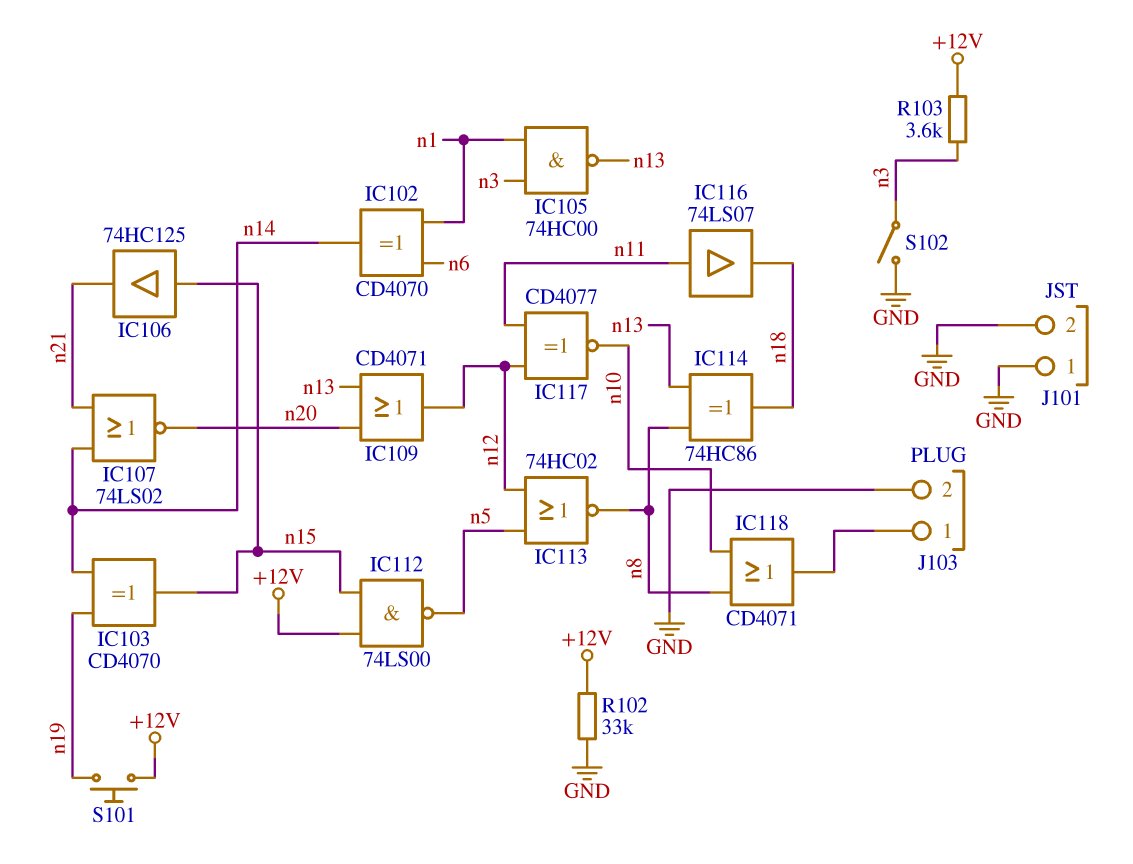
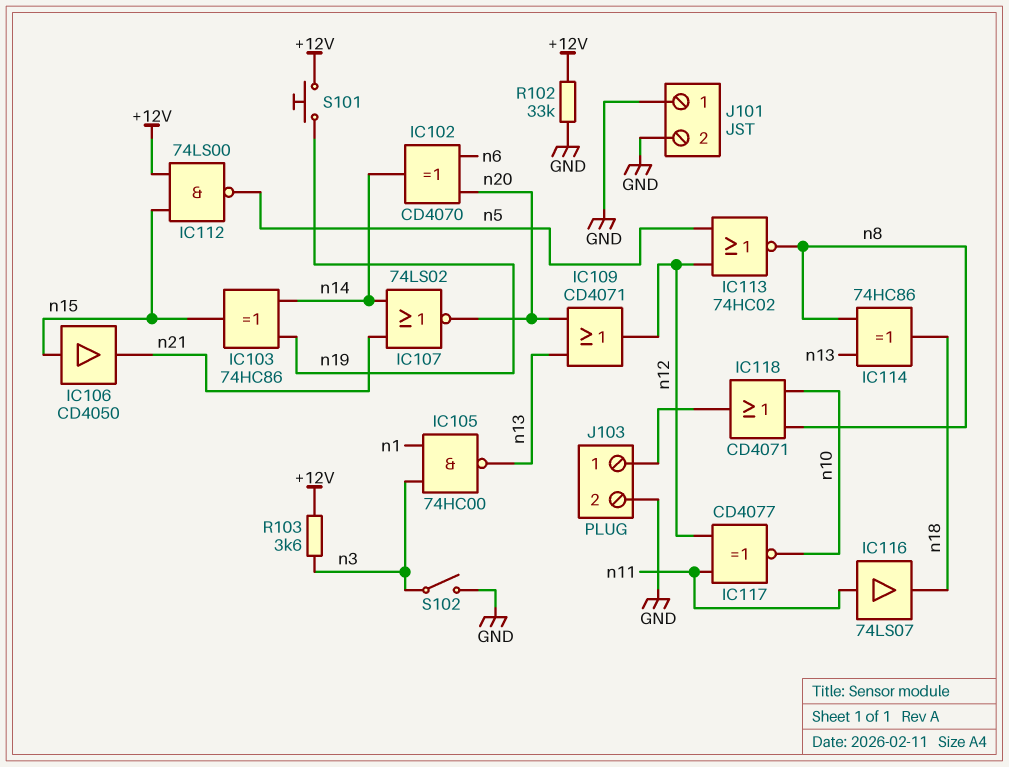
IC102: XOR CD4070 (in n1, in n6, out n14) -> XOR CD4070 (in n6, in n20, out n14)
IC103: XOR CD4070 (in n14, in n19, out n15) -> XOR 74HC86 (in n14, in n19, out n15)
IC106: buffer 74HC125 (in n15, out n21) -> buffer CD4050 (in n15, out n21)

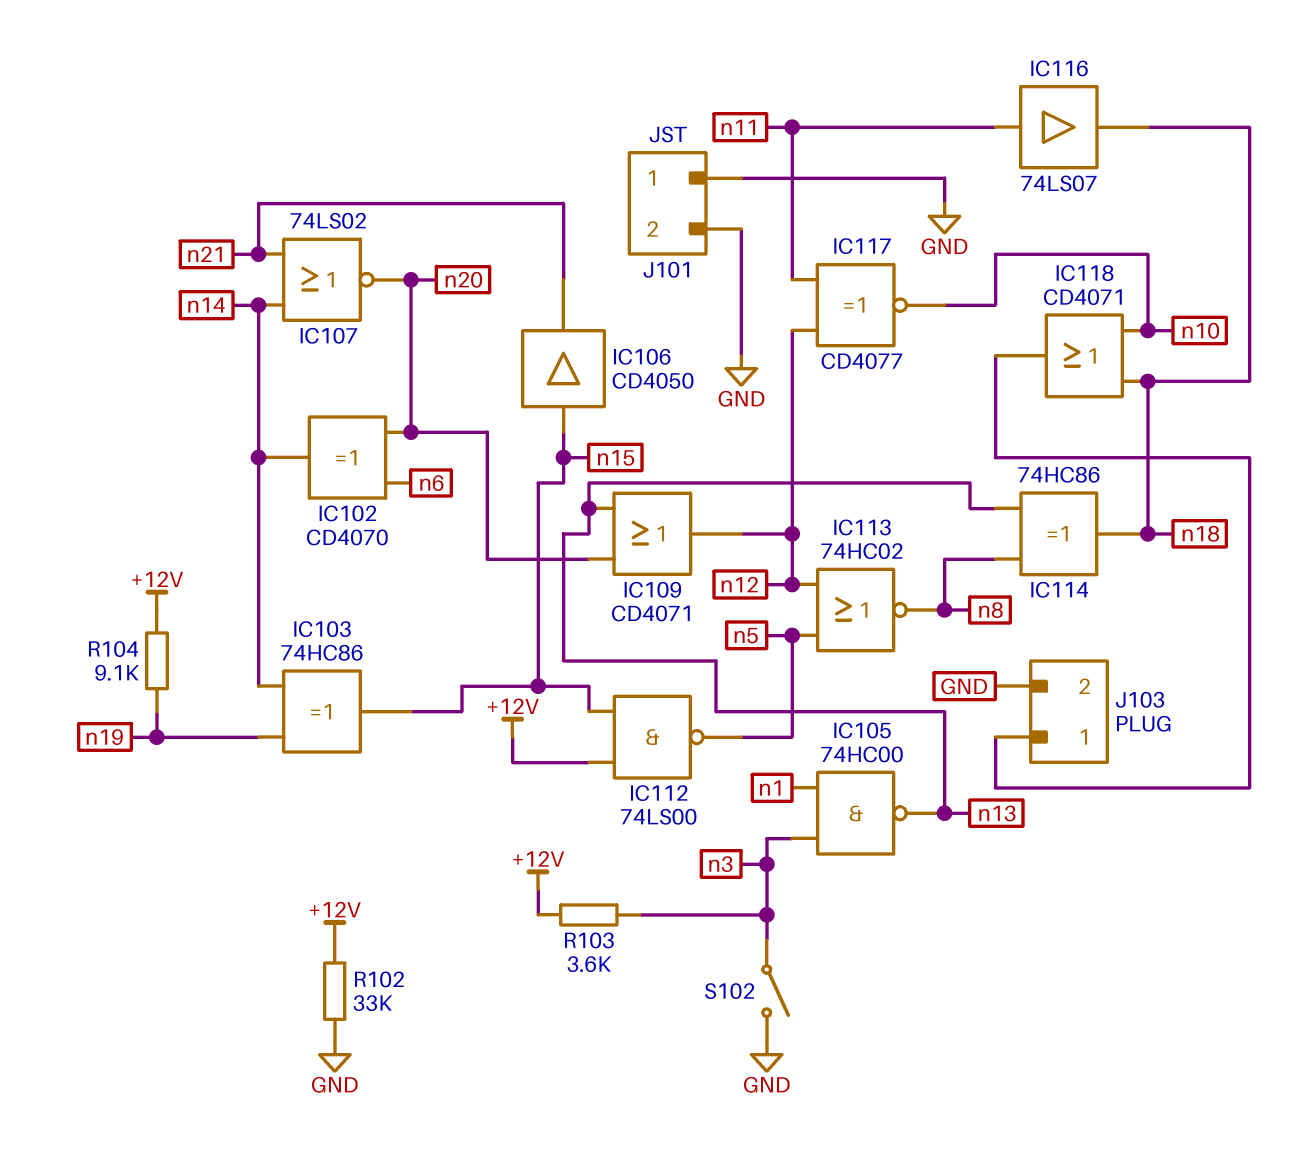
IC118: OR CD4071 (in n8, in n10, out J103/1) -> OR CD4071 (in n10, in n18, out J103/1)
R104: none -> 9.1k (+12V, n19)
S101: button (+12V, n19) -> none

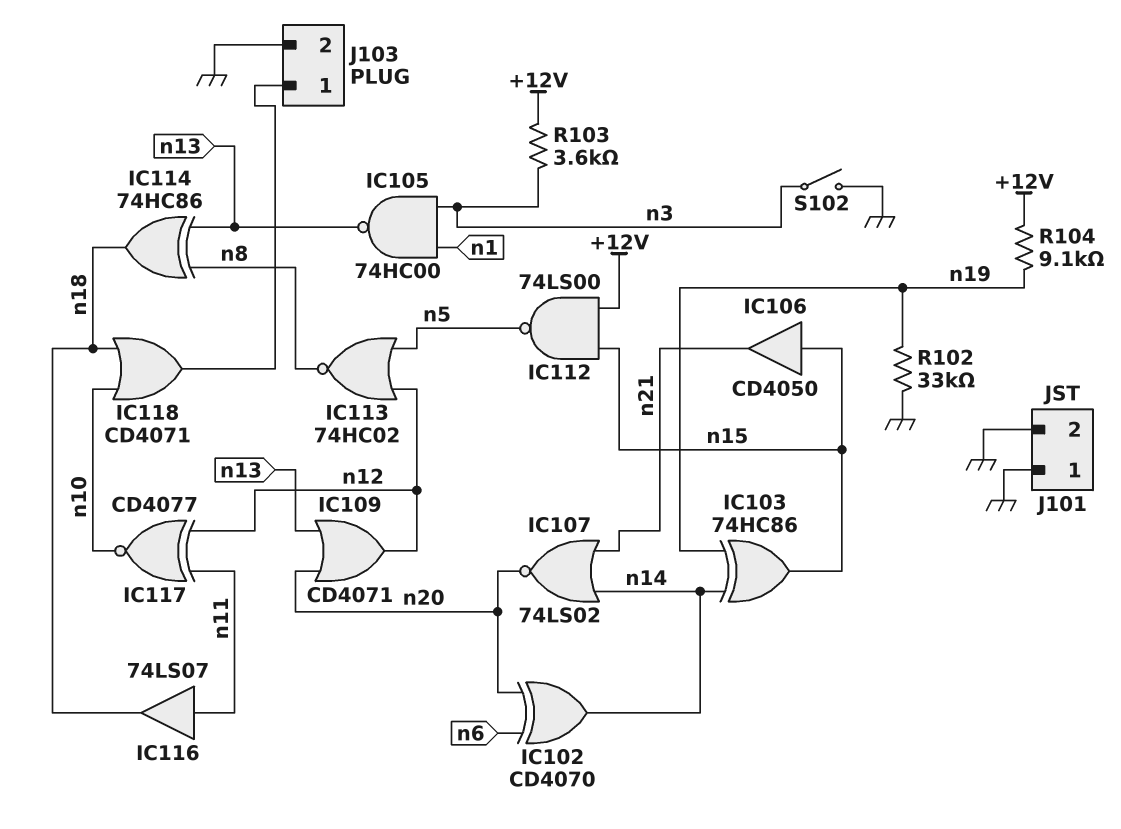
R102: 33k (+12V, GND) -> 33k (GND, n19)

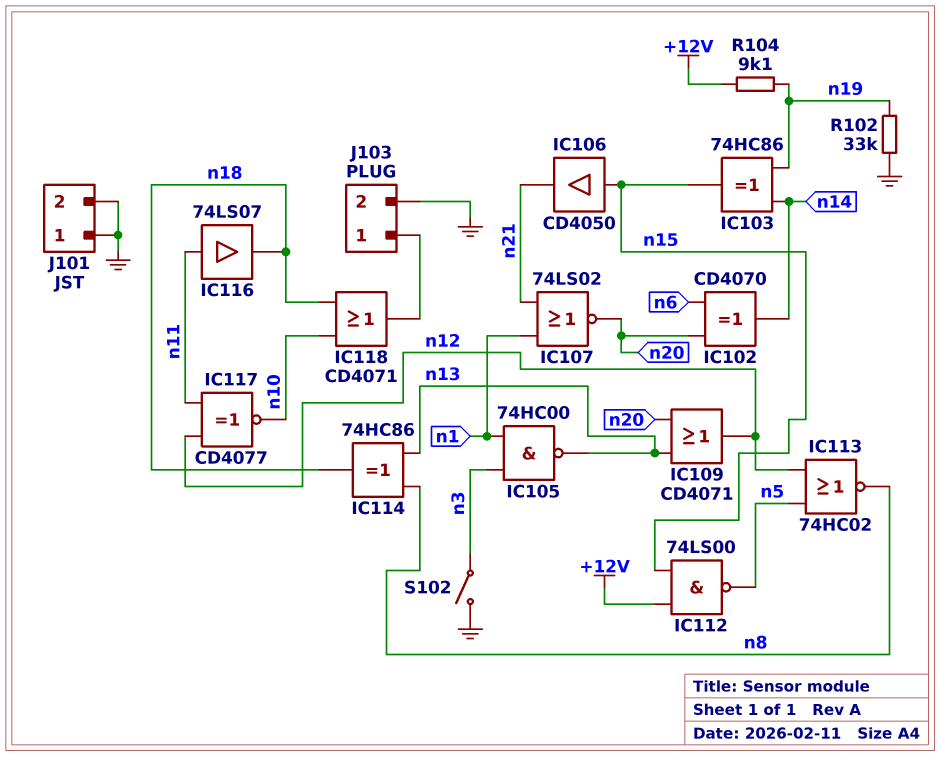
IC107: NOR 74LS02 (in n14, in n21, out n20) -> NOR 74LS02 (in n1, in n21, out n20)
R103: 3.6k (+12V, n3) -> none

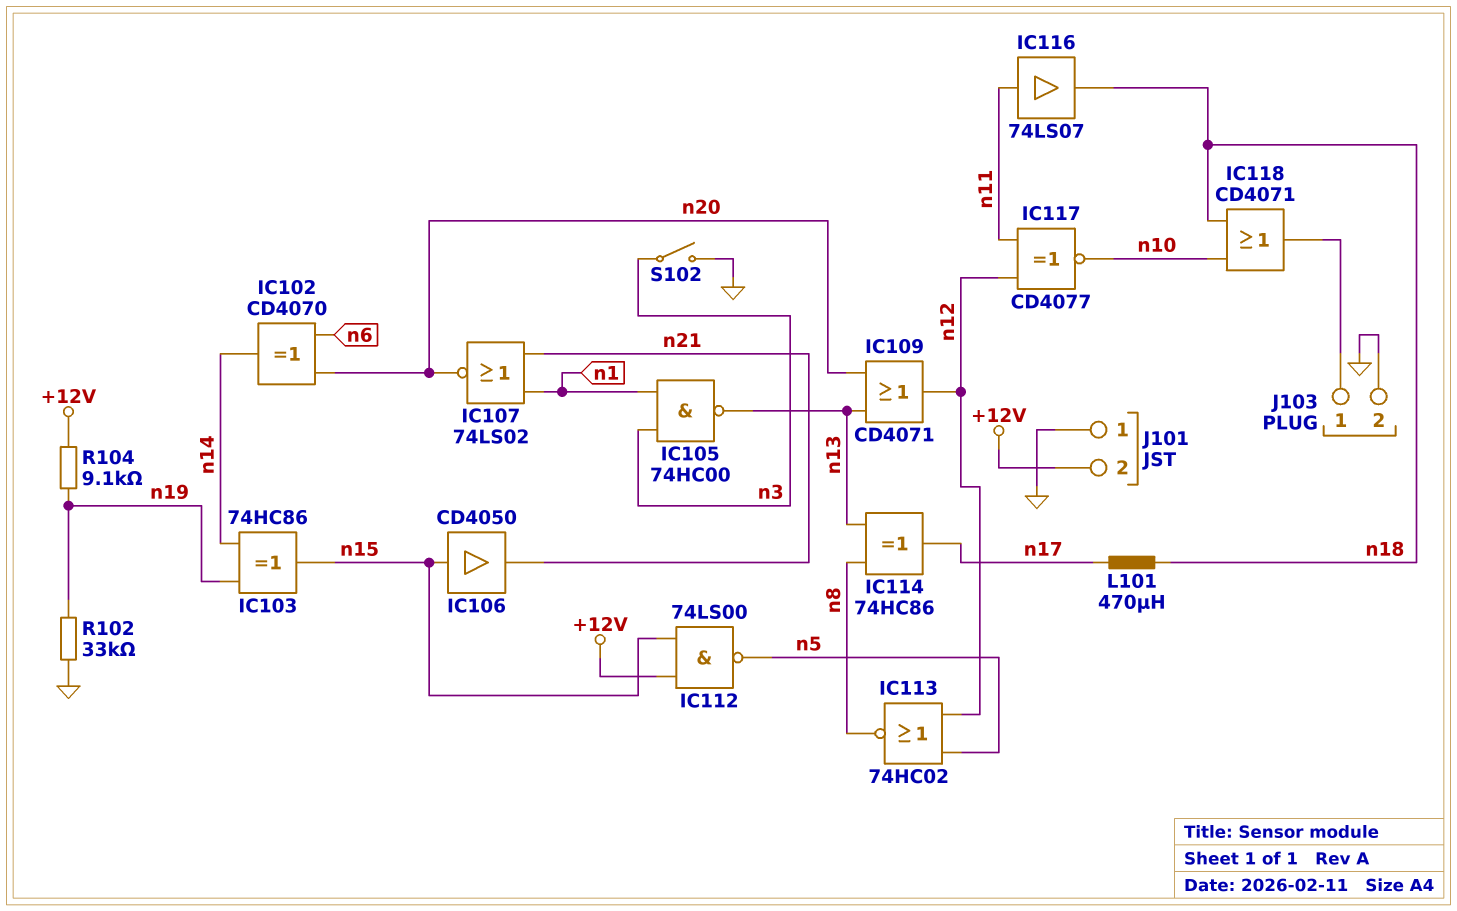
IC114: XOR 74HC86 (in n8, in n13, out n18) -> XOR 74HC86 (in n8, in n13, out n17)
J101 pin 2: GND -> +12V
L101: none -> 470uH (n17, n18)

